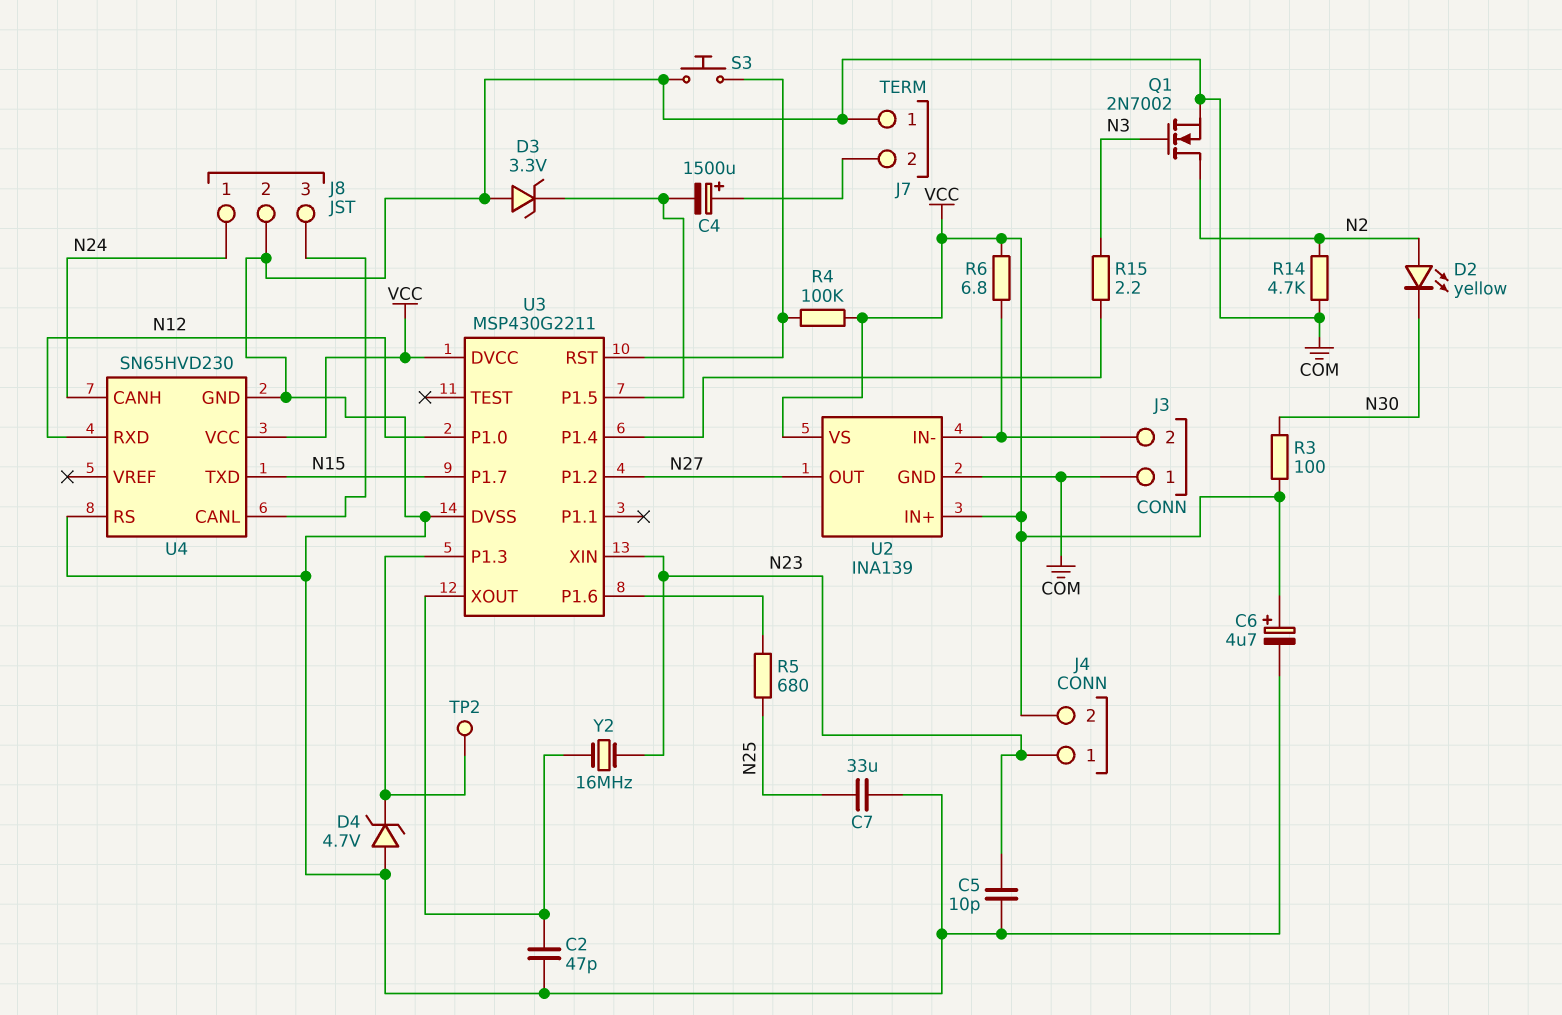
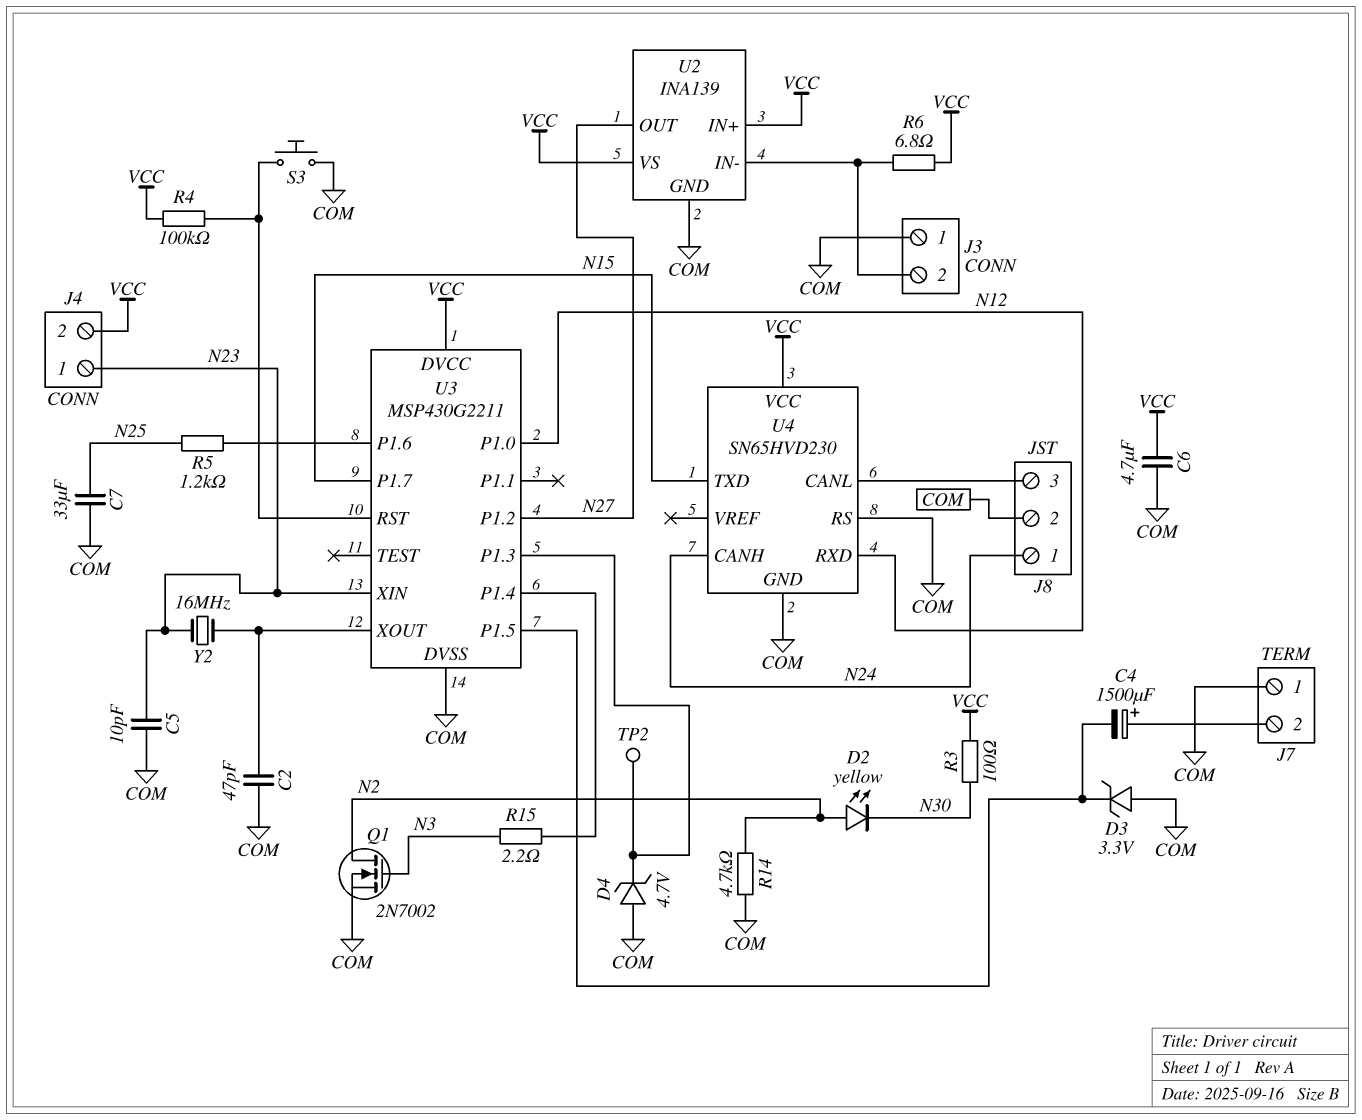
C6: 4.7uF (plus VCC, minus COM) -> 4.7uF (COM, VCC)
R5: 680 (N25, U3/P1.6) -> 1.2k (N25, U3/P1.6)

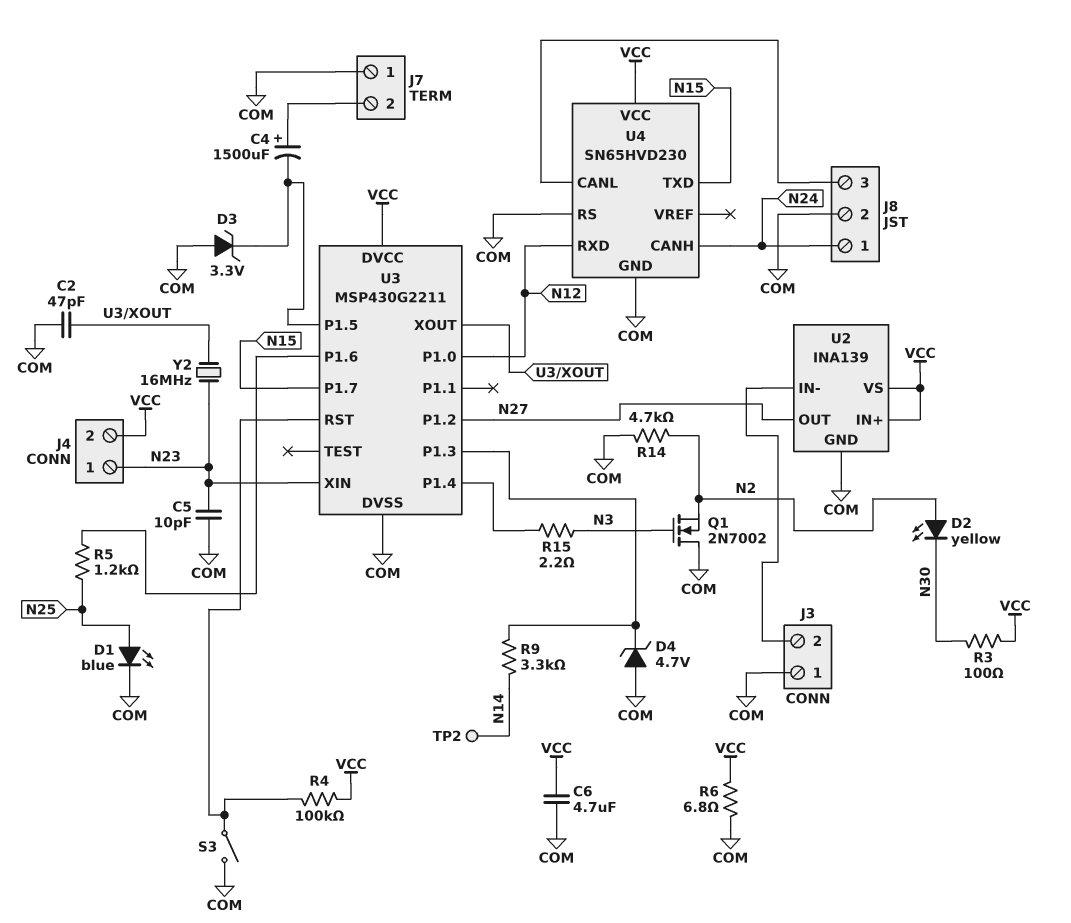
C7: 33uF (COM, N25) -> none
D1: none -> LED blue (A N25, K COM)
Q1: NMOS 2N7002 (G N3, D N2, S COM) -> NMOS 2N7002 (G N3, D COM, S N2)
R6: 6.8 (J3/2, VCC) -> 6.8 (COM, VCC)
R9: none -> 3.3k (N14, U3/P1.3)
S3: button (COM, U3/RST) -> switch (COM, U3/RST)
TP2: test point (U3/P1.3) -> test point (N14)

